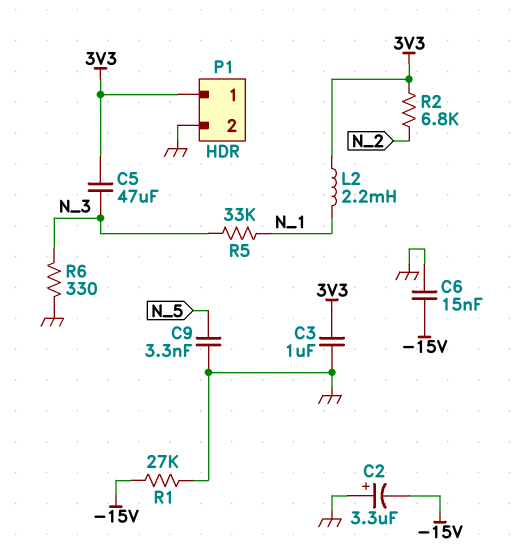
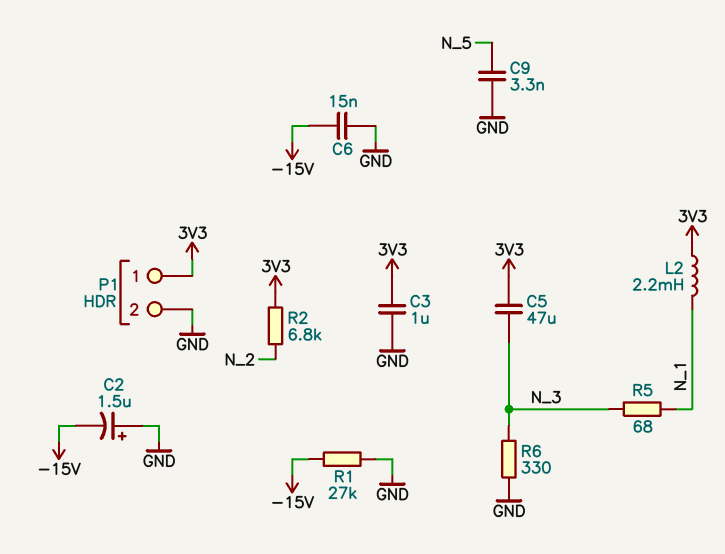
C2: 3.3uF (plus GND, minus -15V) -> 1.5uF (plus GND, minus -15V)
R5: 33k (N_1, N_3) -> 68 (N_1, N_3)

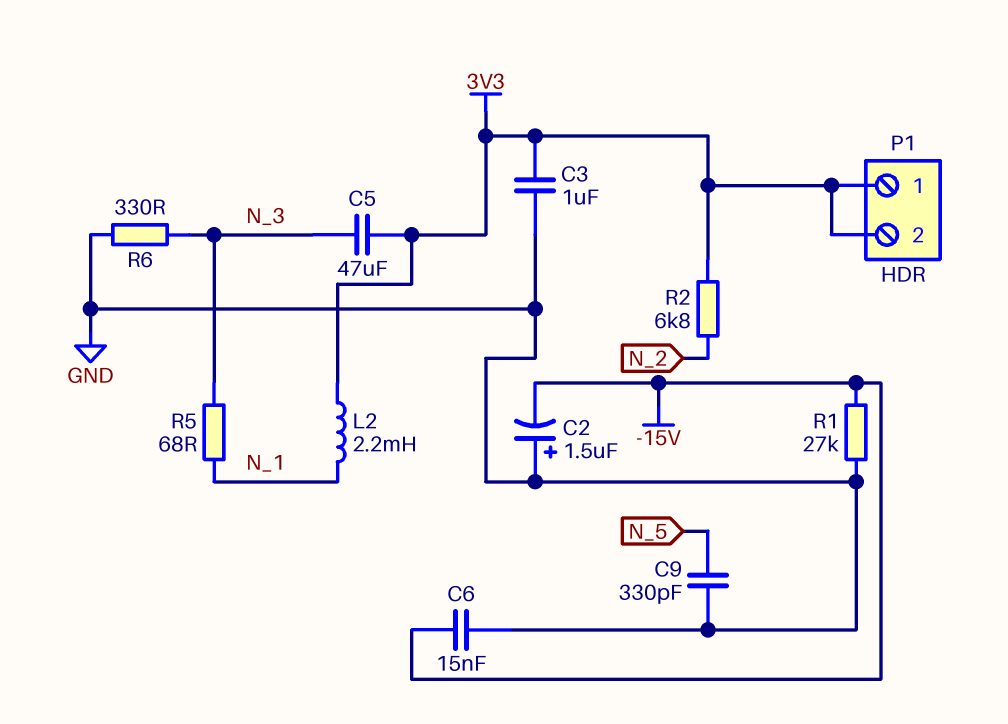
C9: 3.3nF (GND, N_5) -> 330pF (GND, N_5)
P1 pin 2: GND -> 3V3

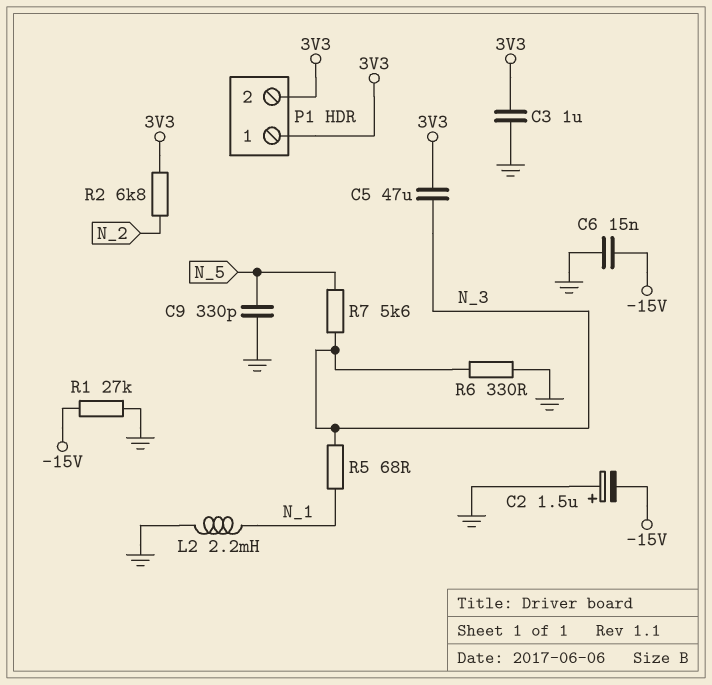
L2: 2.2mH (3V3, N_1) -> 2.2mH (GND, N_1)
R7: none -> 5.6k (N_3, N_5)

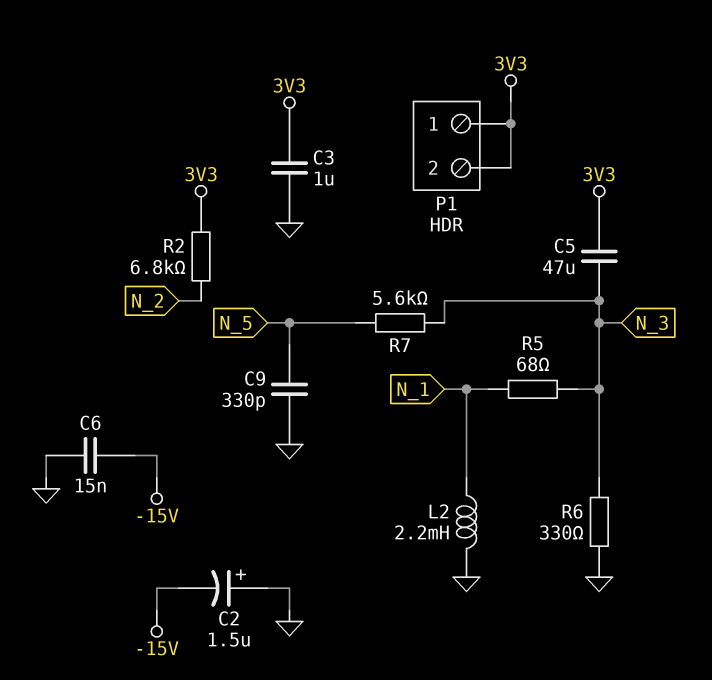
R1: 27k (-15V, GND) -> none

